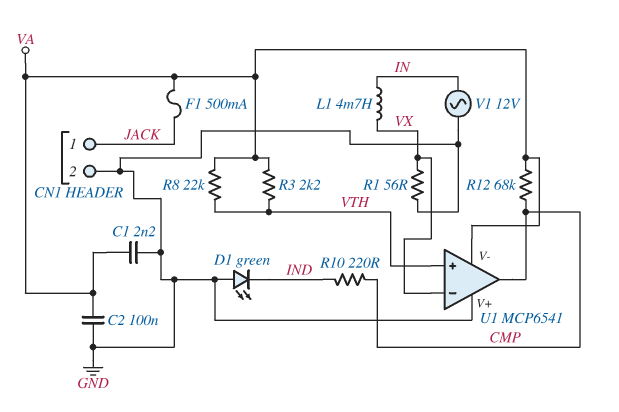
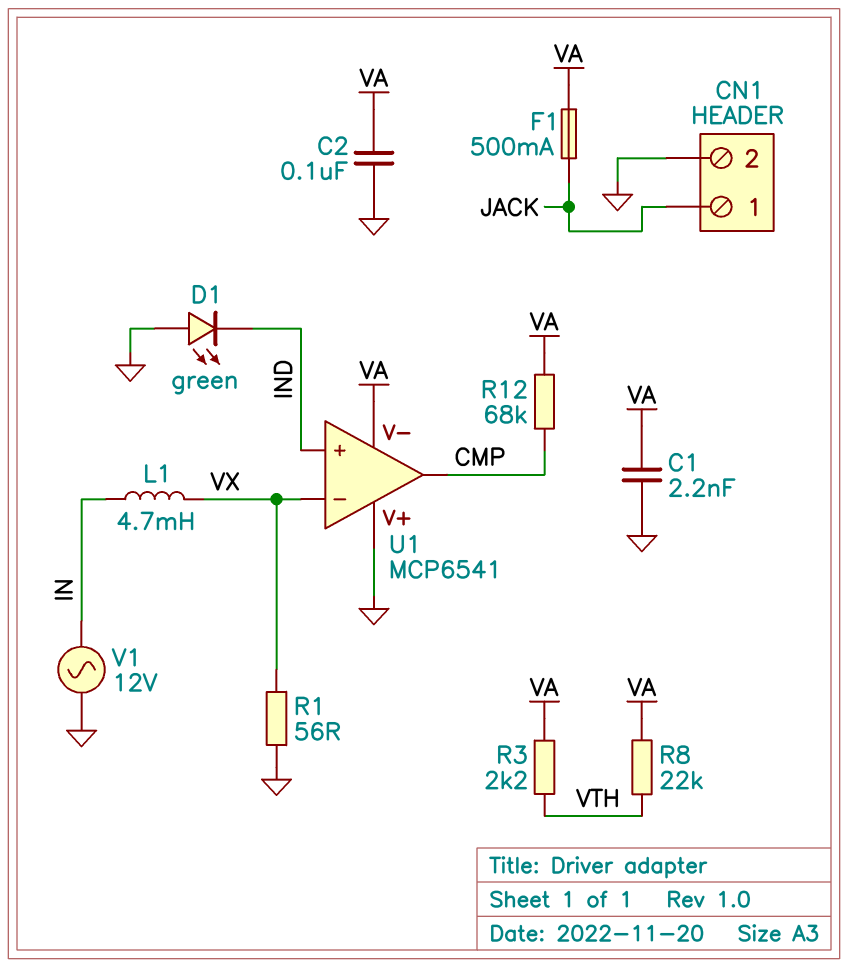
R10: 220 (CMP, IND) -> none
U1 pin in+: VTH -> IND

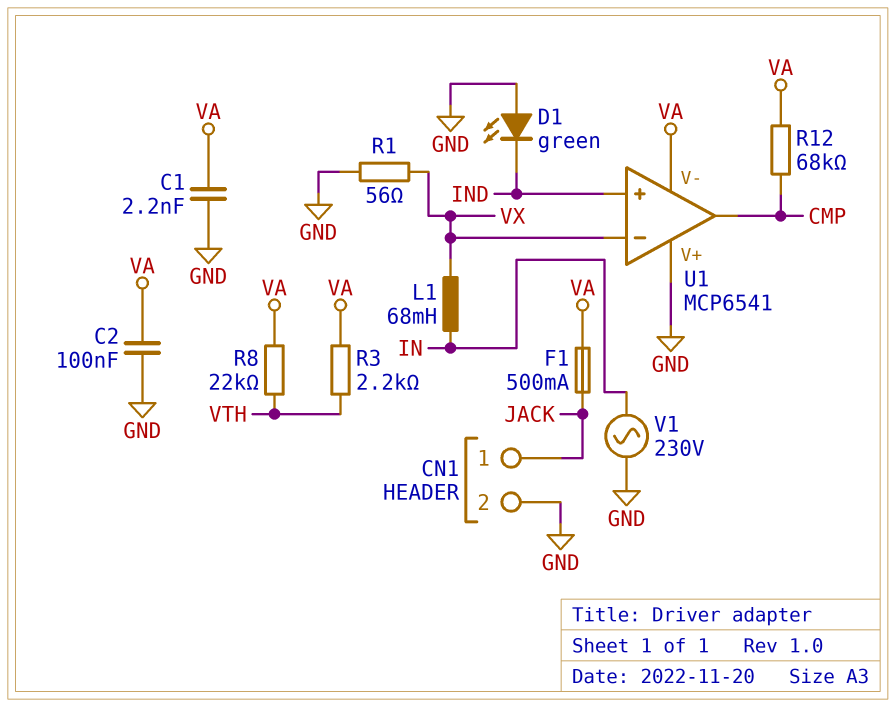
L1: 4.7mH (IN, VX) -> 68mH (IN, VX)
V1: AC 12V (GND, IN) -> AC 230V (GND, IN)

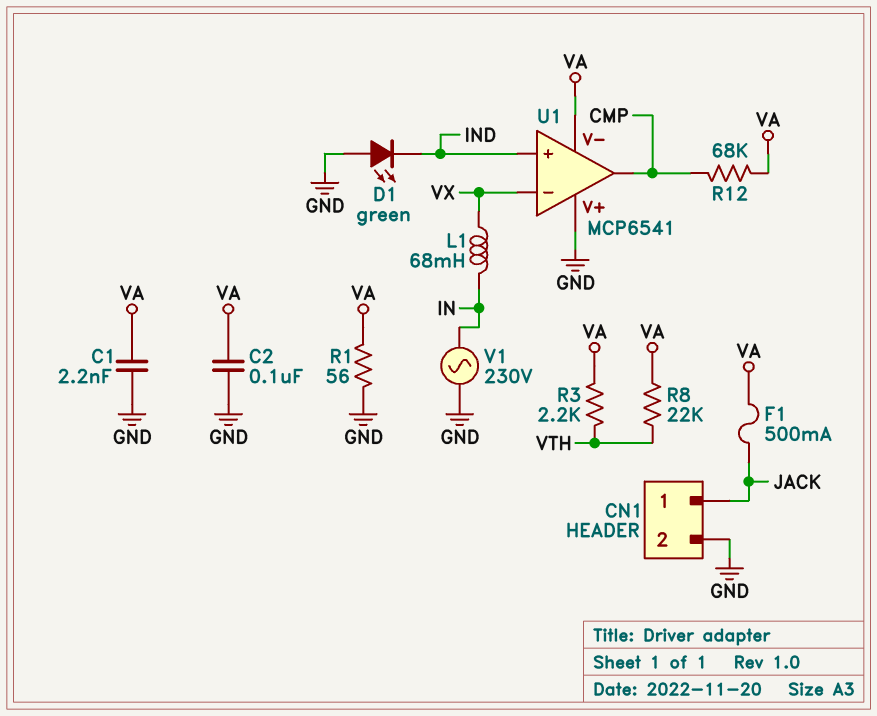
R1: 56 (GND, VX) -> 56 (GND, VA)

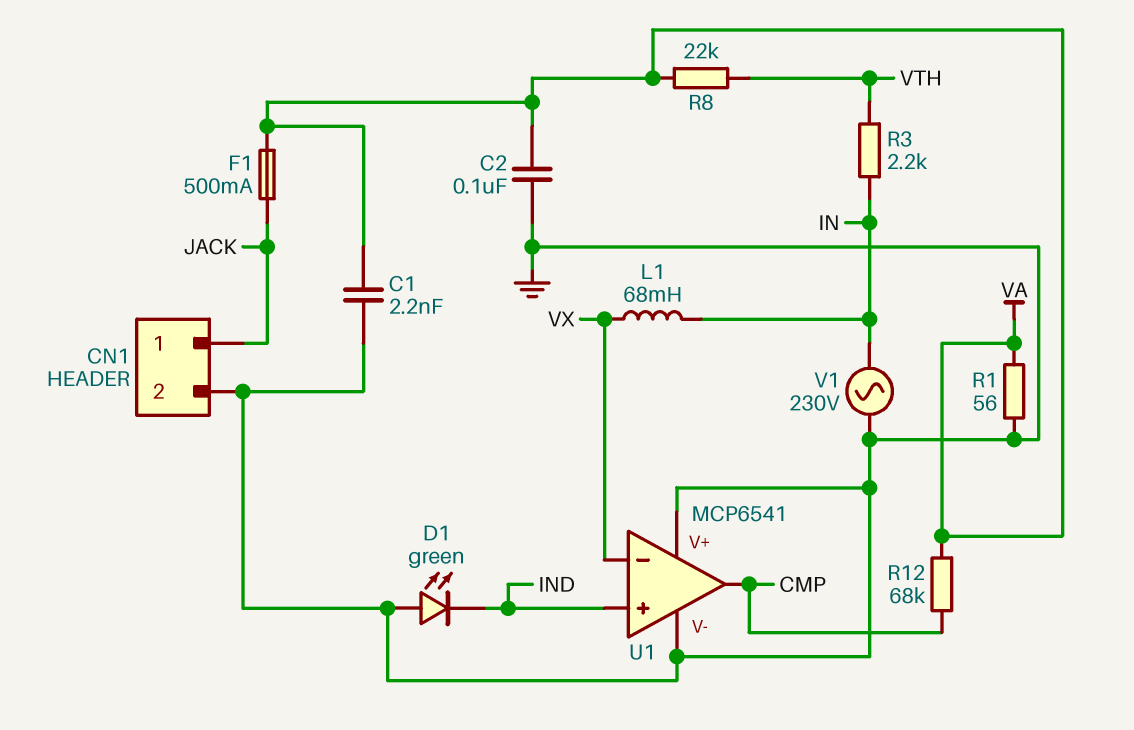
R3: 2.2k (VA, VTH) -> 2.2k (IN, VTH)
U1 pin V-: VA -> GND

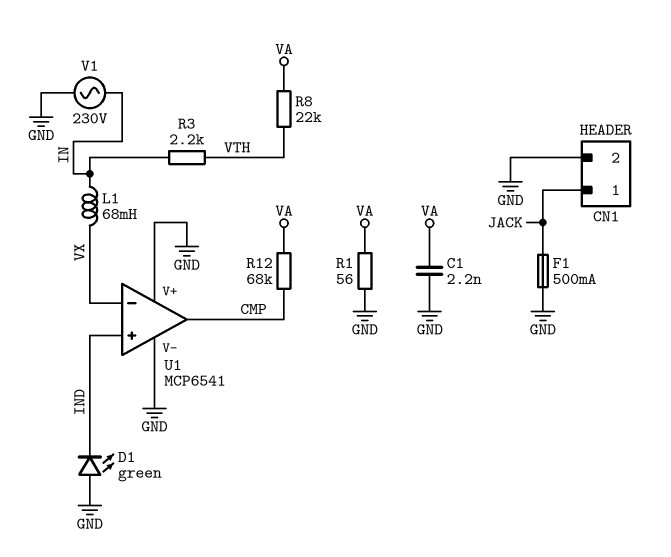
C2: 100nF (GND, VA) -> none
F1: 500mA (JACK, VA) -> 500mA (GND, JACK)

